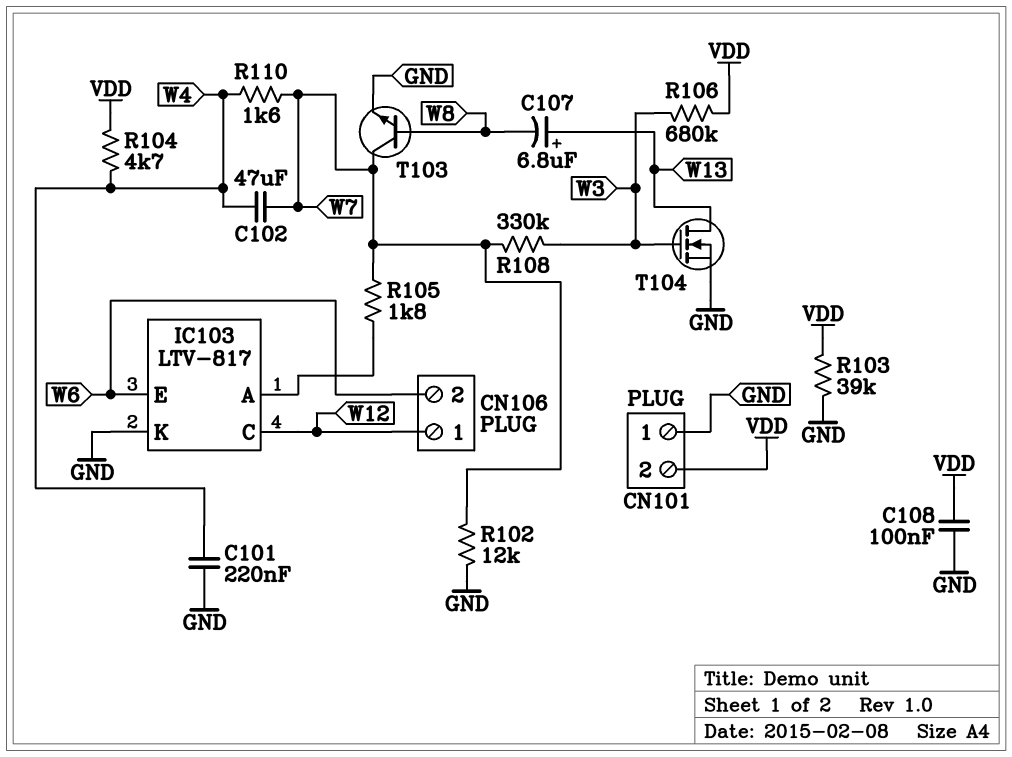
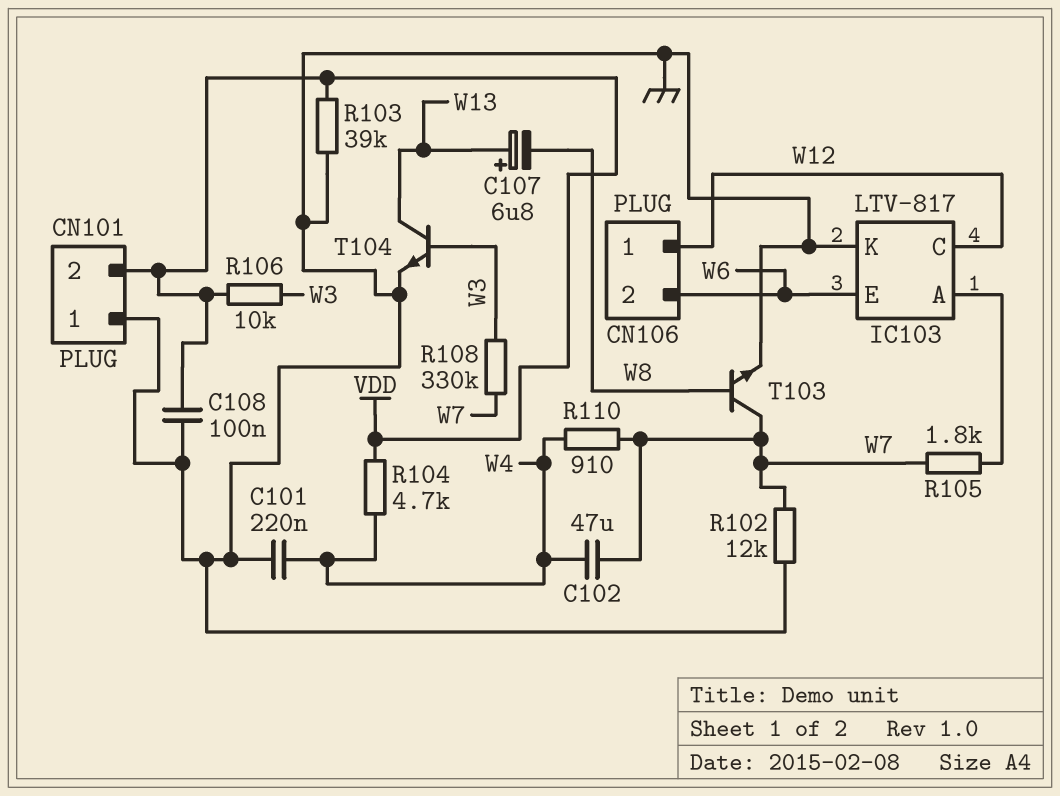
R106: 680k (VDD, W3) -> 10k (VDD, W3)
R110: 1.6k (W4, W7) -> 910 (W4, W7)
T104: NMOS (G W3, D W13, S GND) -> NPN (B W3, C W13, E GND)

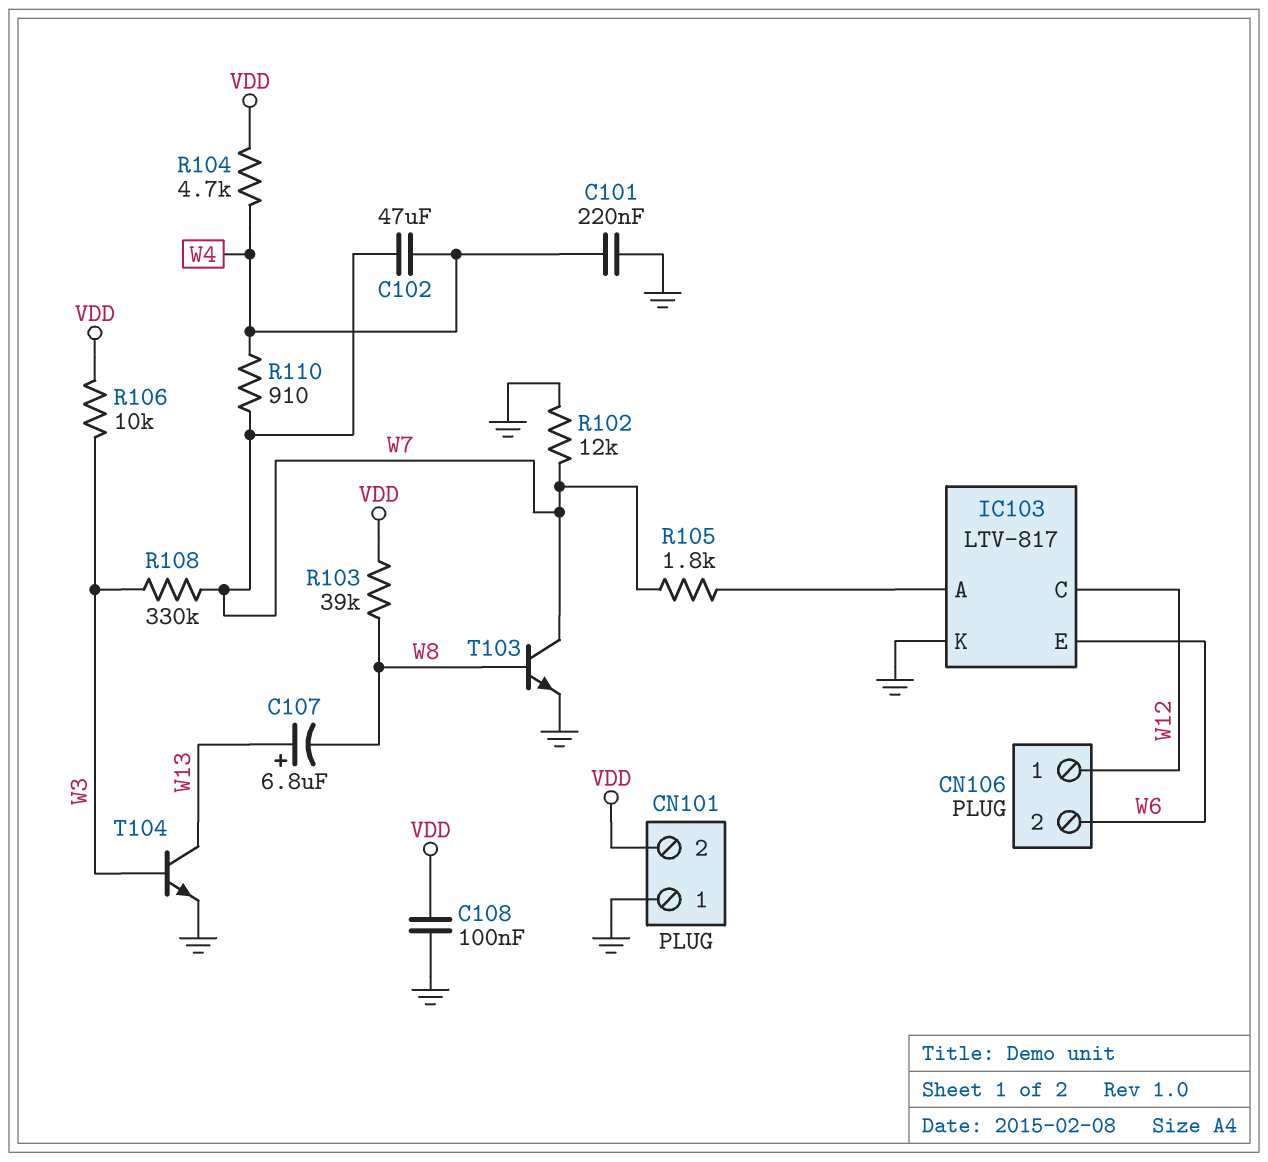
R103: 39k (GND, VDD) -> 39k (VDD, W8)

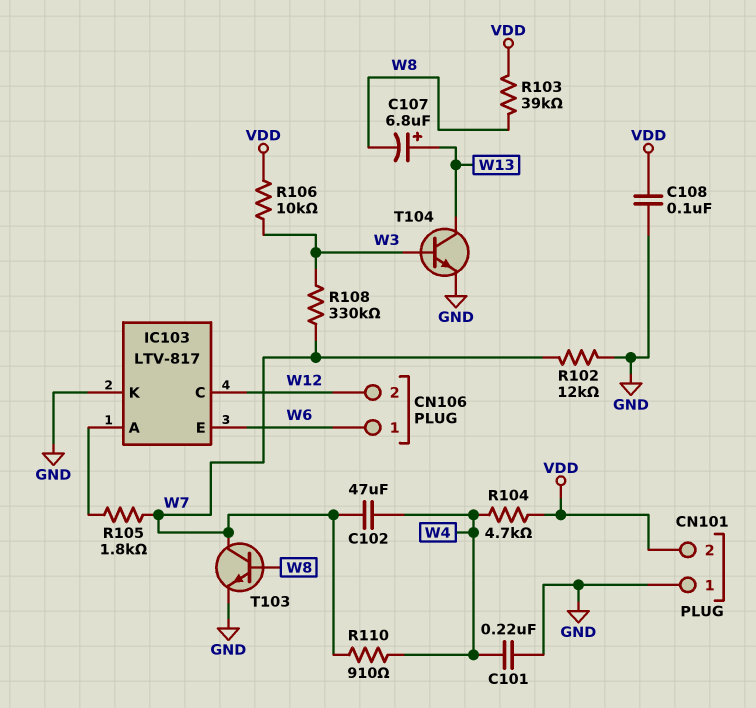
CN106 pin 1: W12 -> W6
CN106 pin 2: W6 -> W12

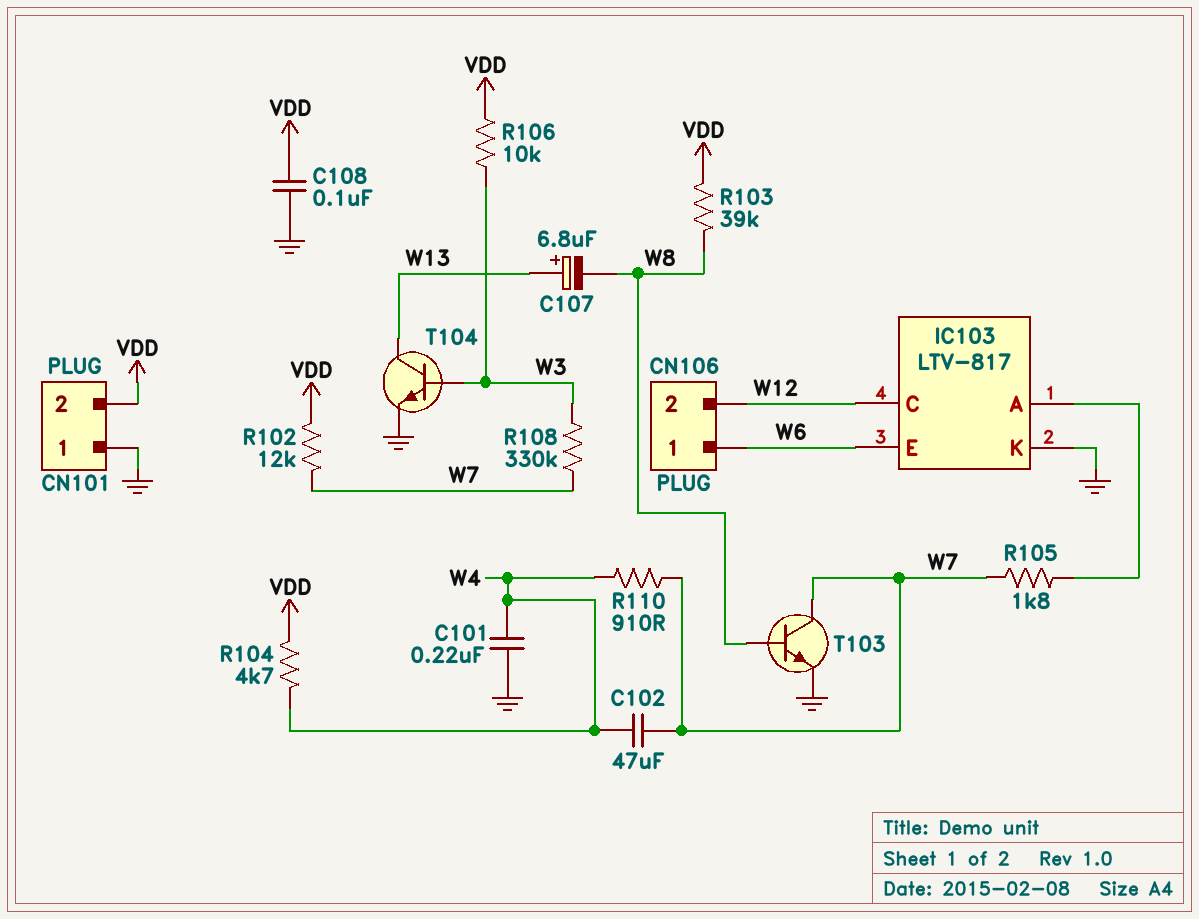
R102: 12k (GND, W7) -> 12k (VDD, W7)

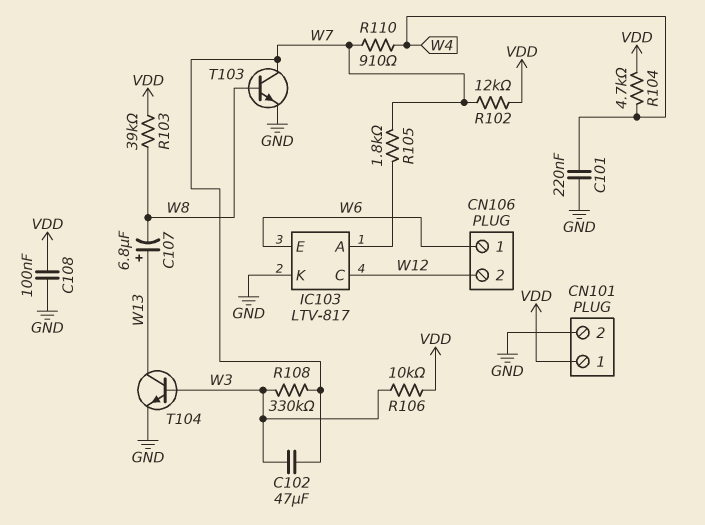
C102: 47uF (W4, W7) -> 47uF (W3, W7)
CN101 pin 1: GND -> VDD
CN101 pin 2: VDD -> GND

